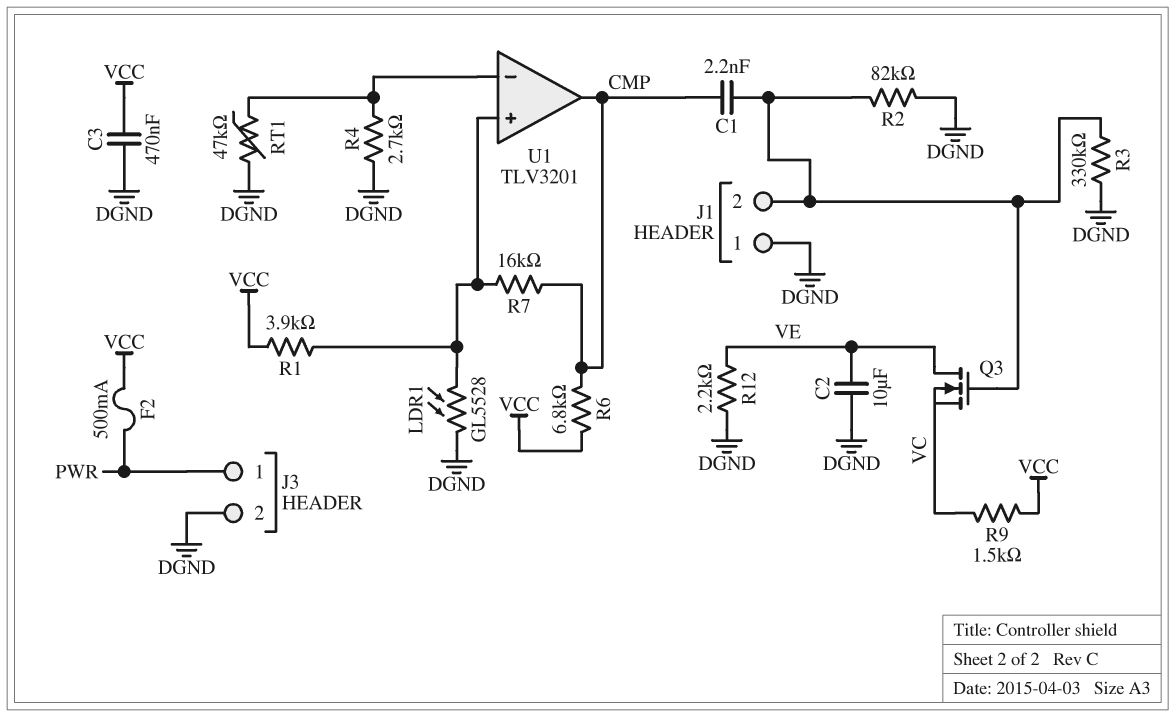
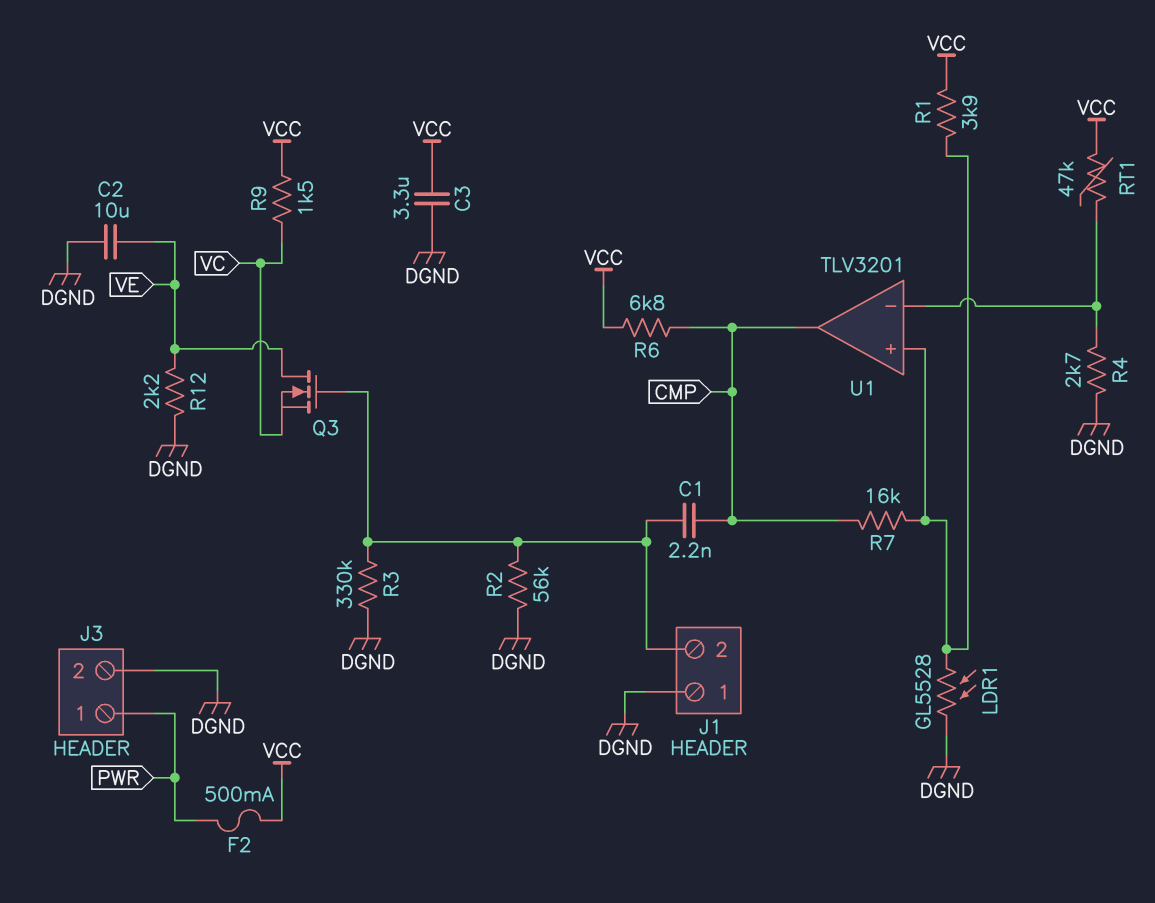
C3: 470nF (DGND, VCC) -> 3.3uF (DGND, VCC)
R2: 82k (DGND, J1/2) -> 56k (DGND, J1/2)
RT1: 47k (DGND, U1/in-) -> 47k (U1/in-, VCC)

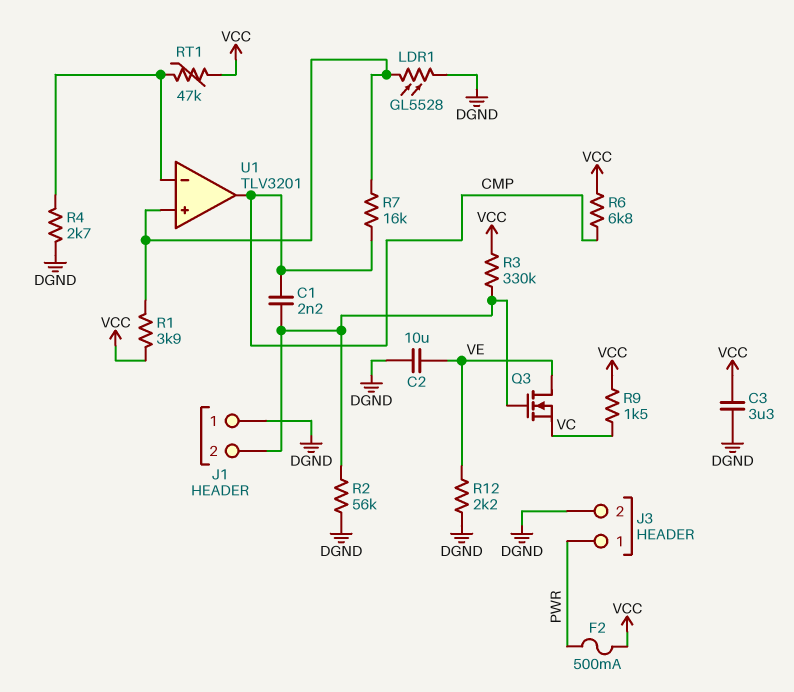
R3: 330k (DGND, J1/2) -> 330k (J1/2, VCC)

